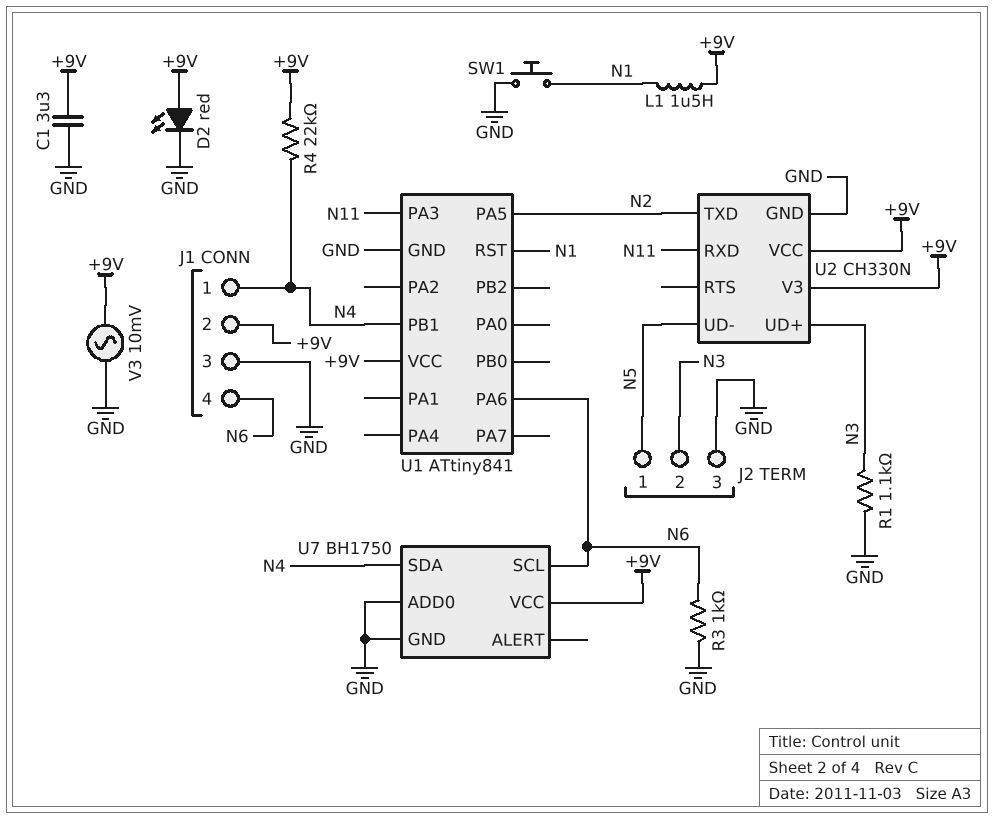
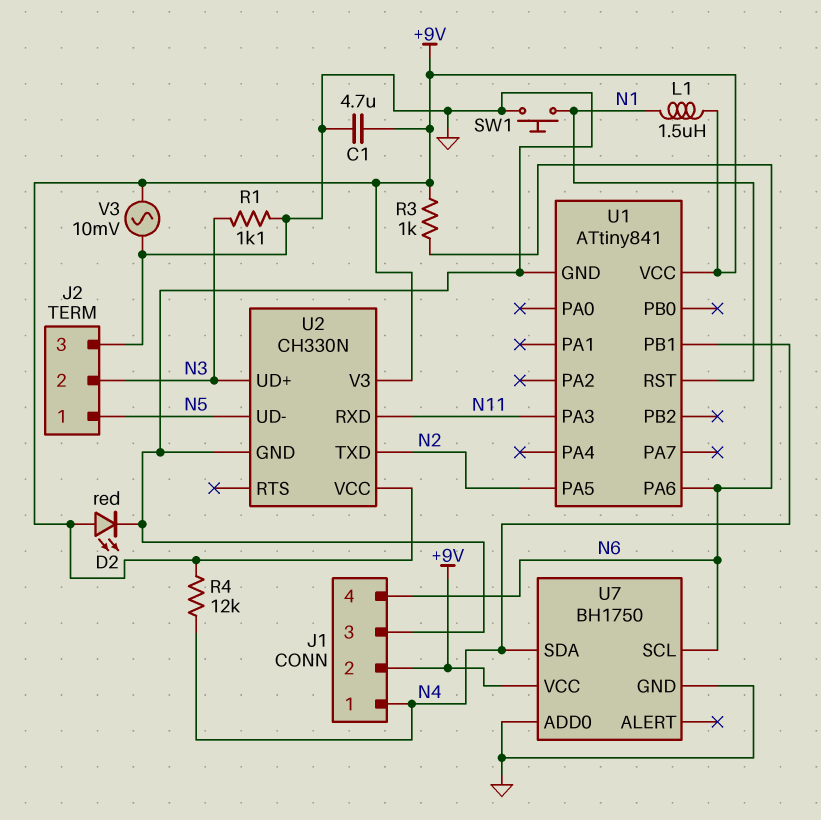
C1: 3.3uF (+9V, GND) -> 4.7uF (+9V, GND)
R3: 1k (GND, N6) -> 1k (+9V, N6)
R4: 22k (+9V, N4) -> 12k (+9V, N4)

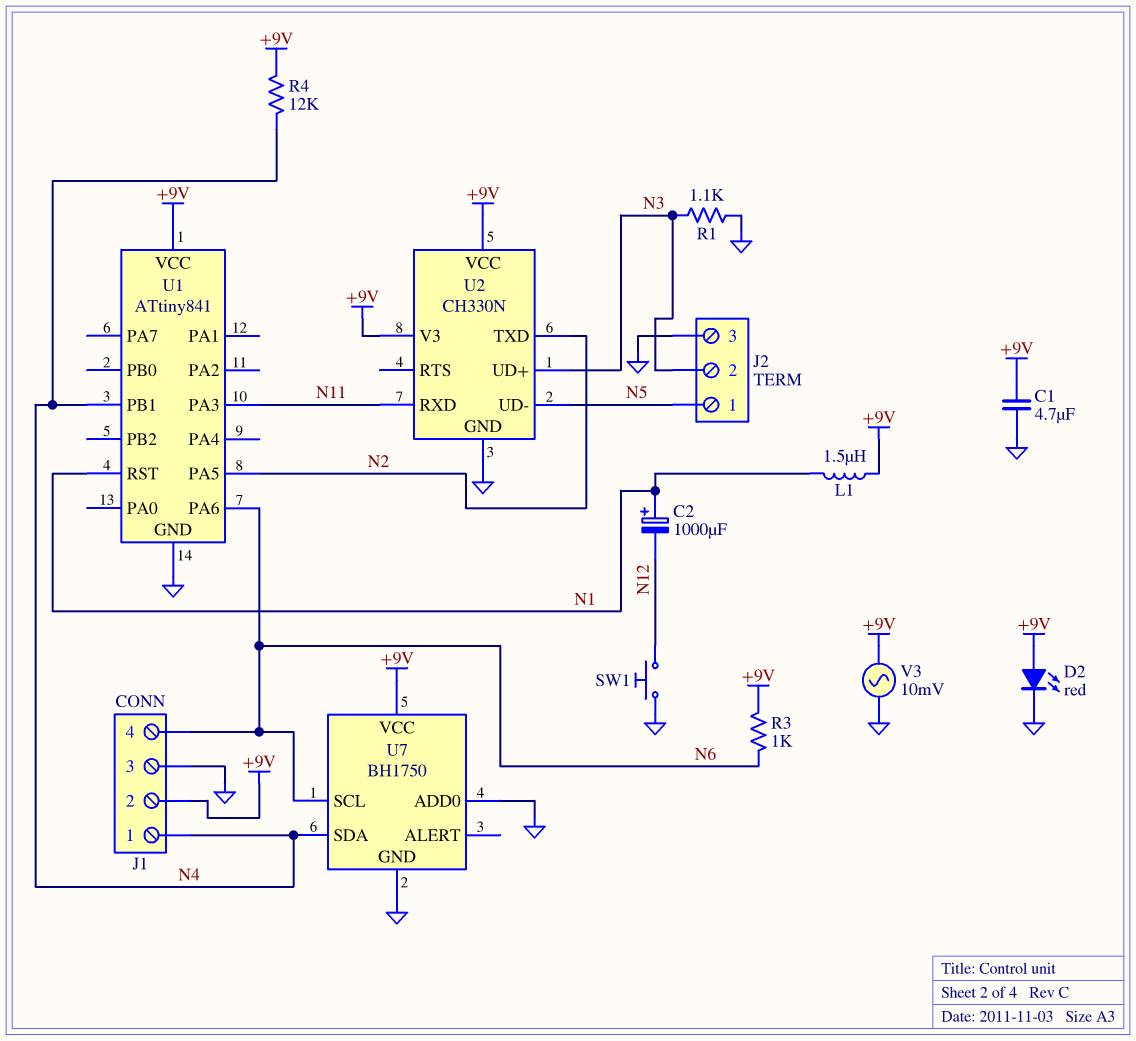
C2: none -> 1000uF (plus N1, minus N12)
SW1: button (GND, N1) -> button (GND, N12)

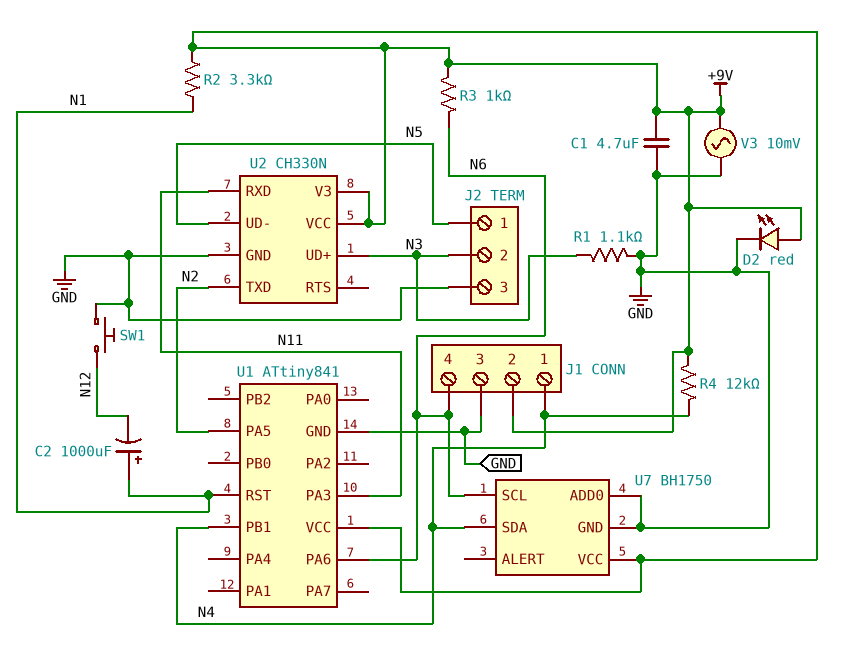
L1: 1.5uH (+9V, N1) -> none
R2: none -> 3.3k (+9V, N1)

